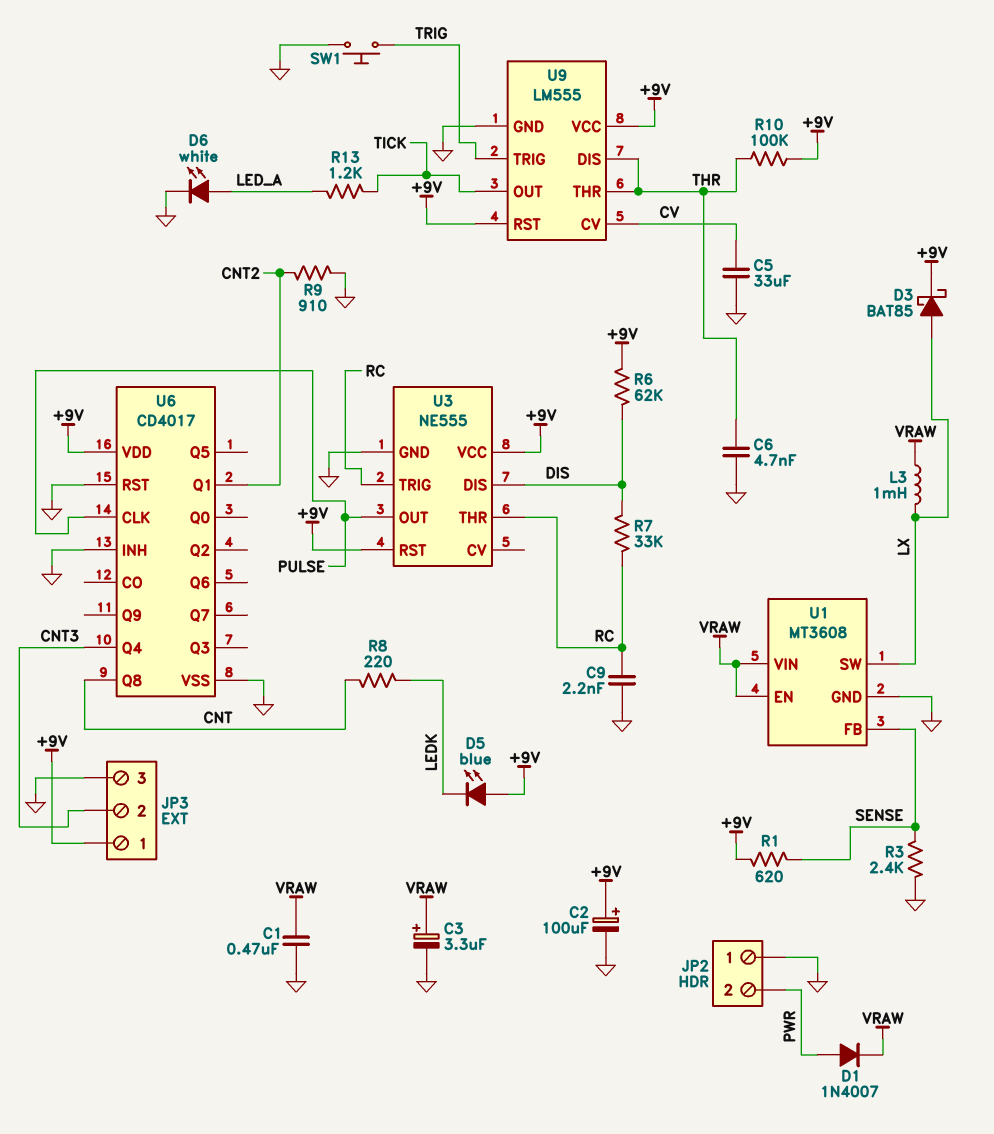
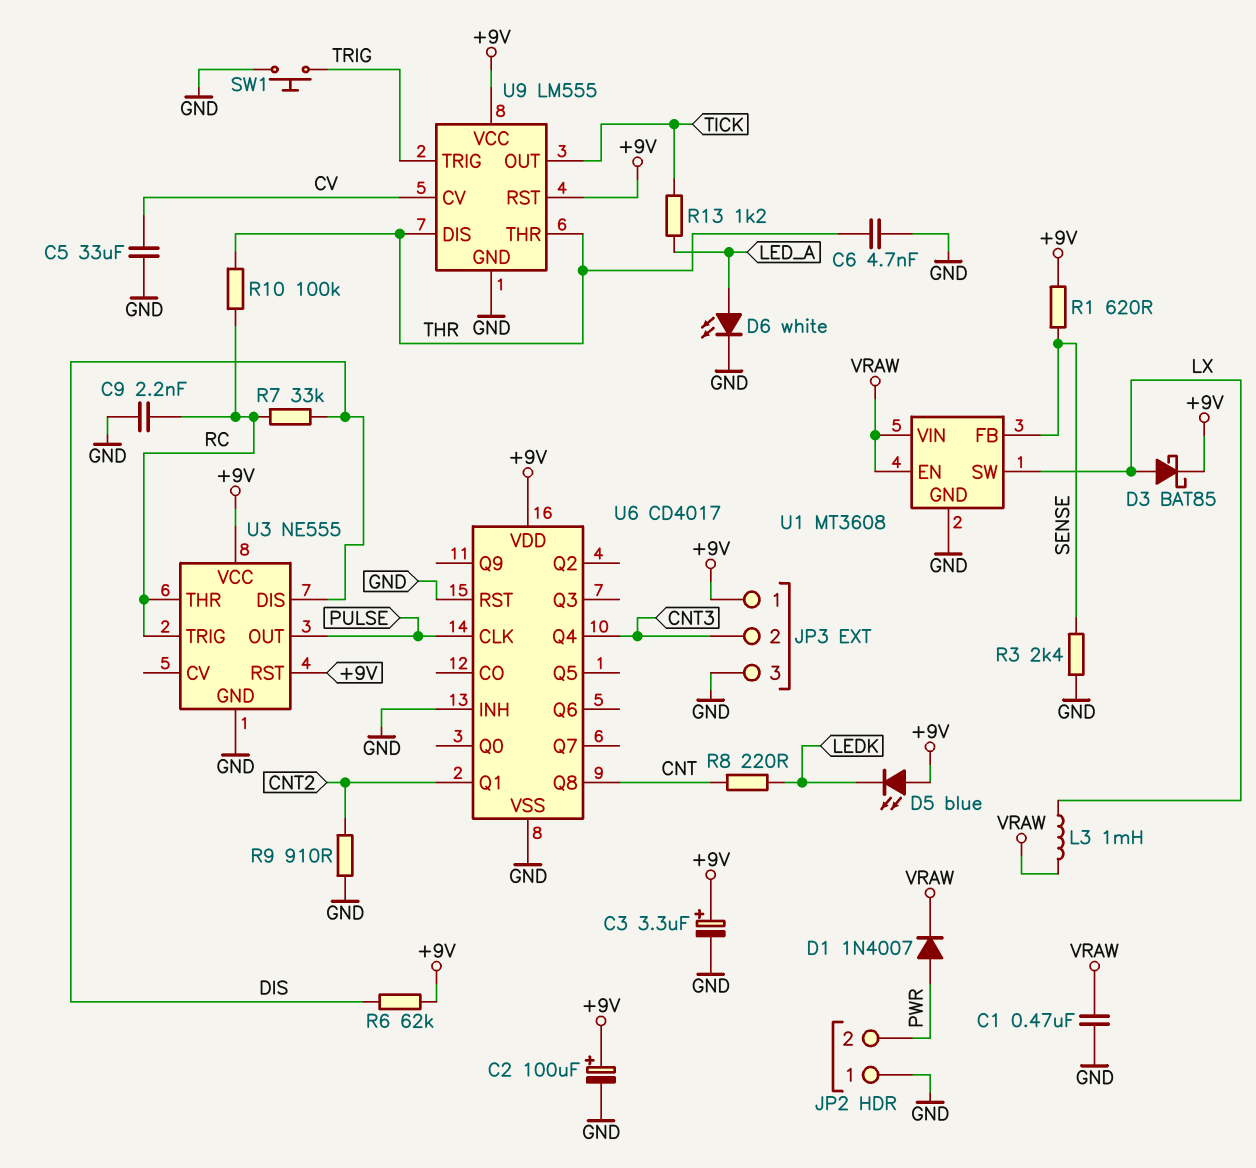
C3: 3.3uF (plus VRAW, minus GND) -> 3.3uF (plus +9V, minus GND)
R10: 100k (+9V, THR) -> 100k (RC, THR)

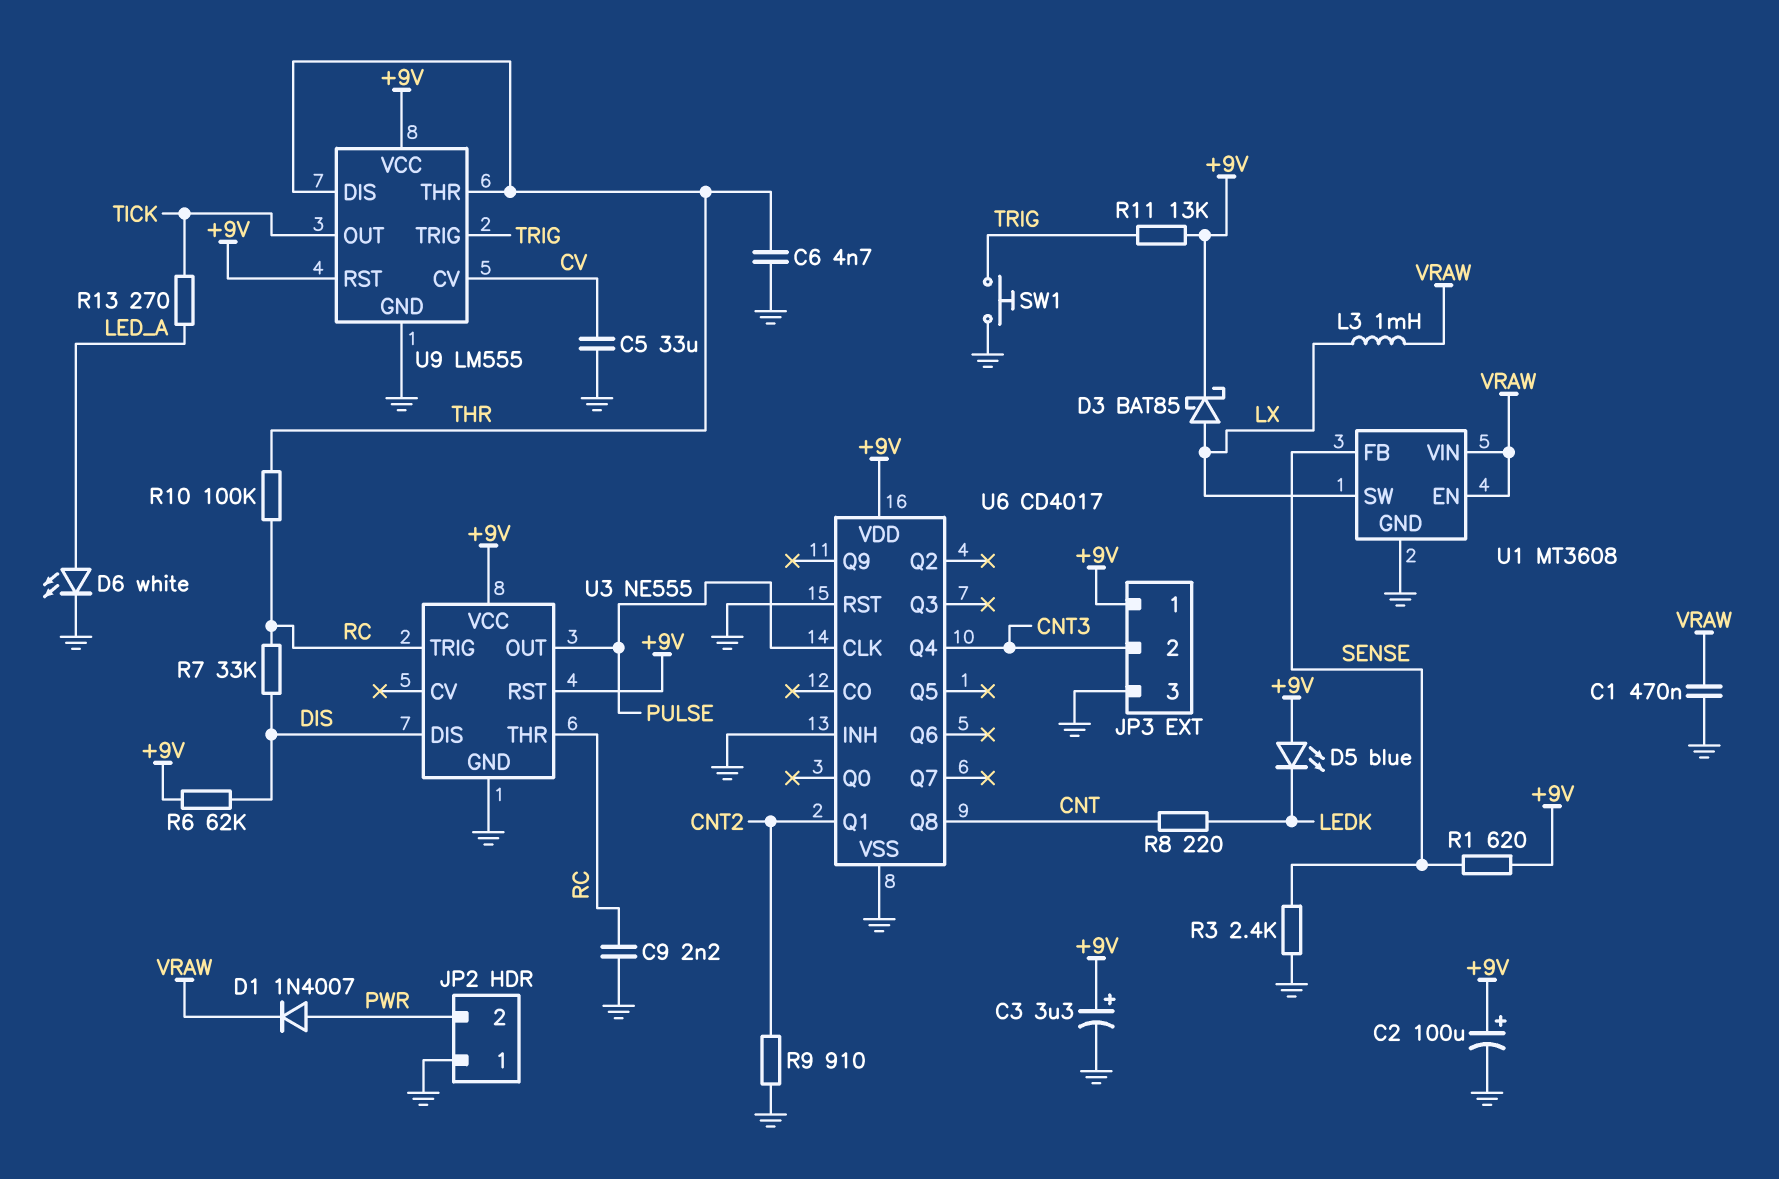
R11: none -> 13k (+9V, TRIG)
R13: 1.2k (LED_A, TICK) -> 270 (LED_A, TICK)

